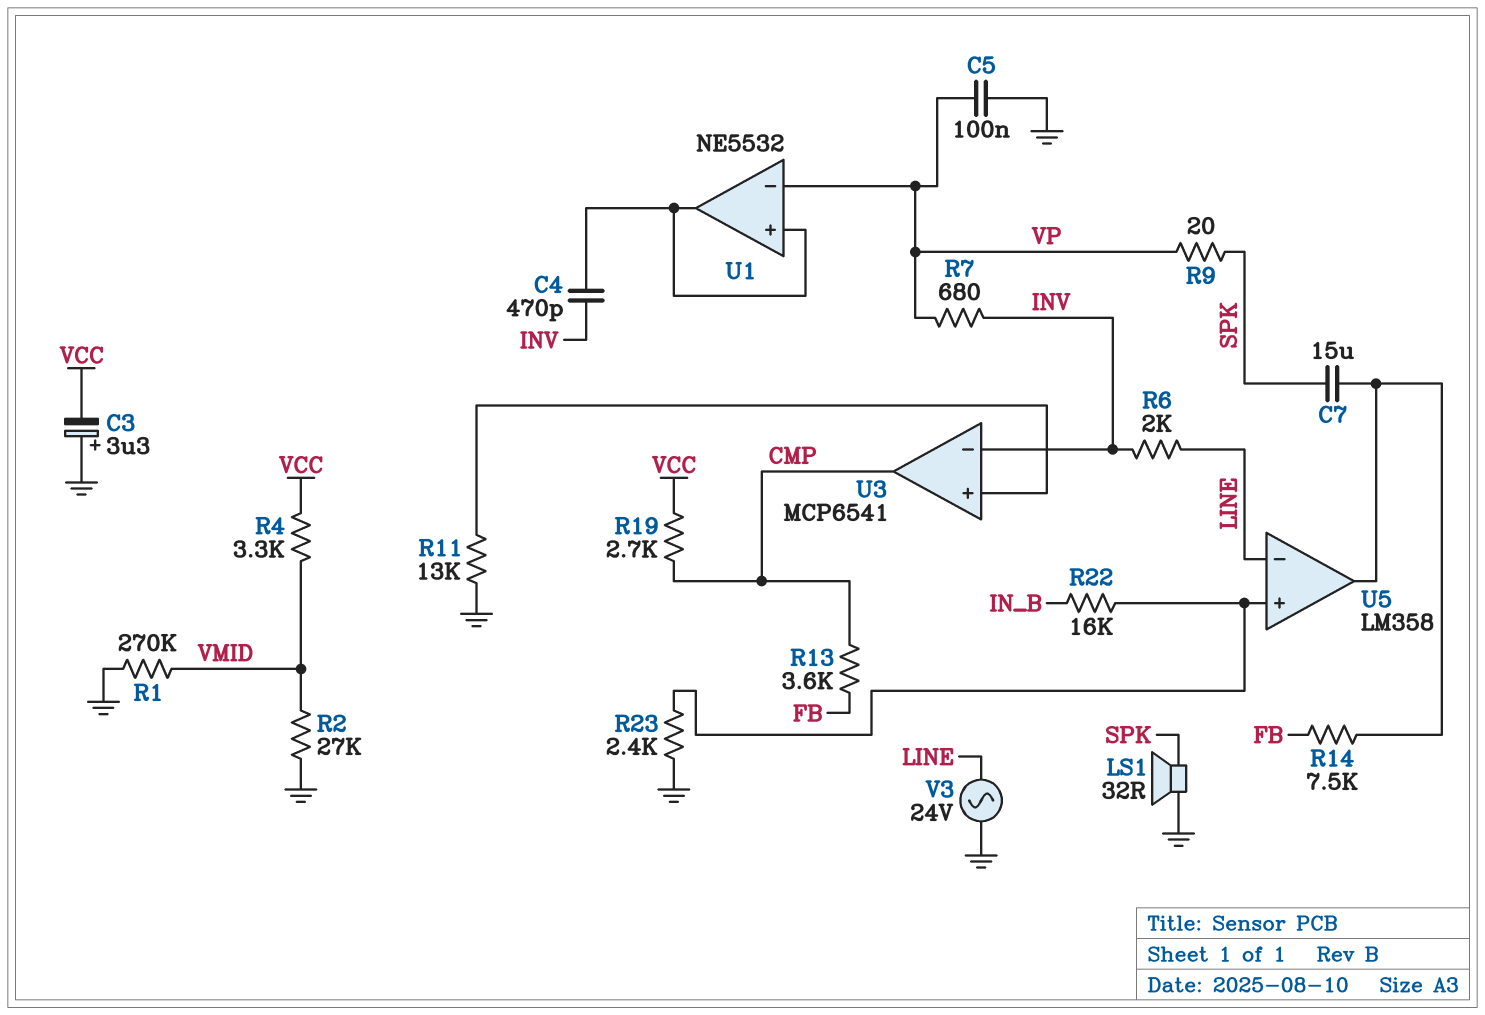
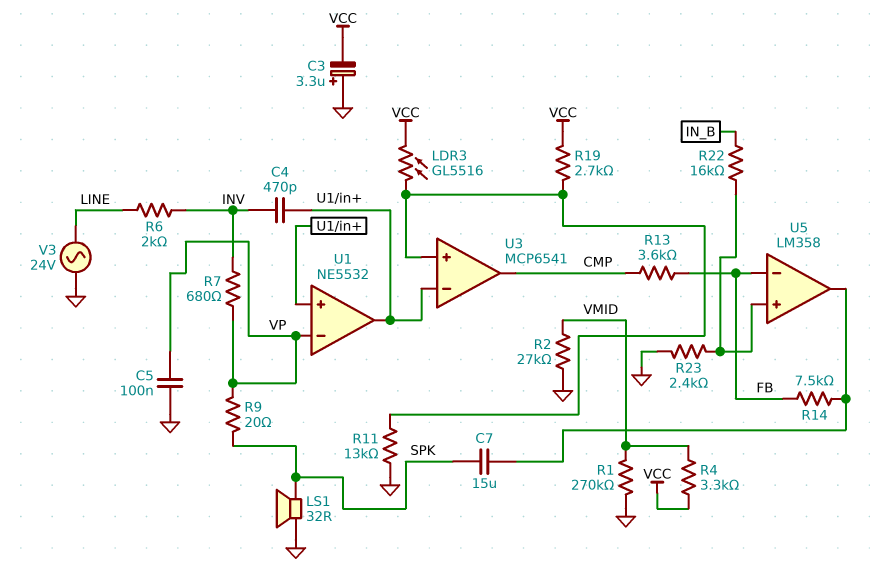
LDR3: none -> GL5516 (U3/in+, VCC)
R19: 2.7k (CMP, VCC) -> 2.7k (U3/in+, VCC)
U3 pin in-: INV -> U1/in+
U5 pin in-: LINE -> FB

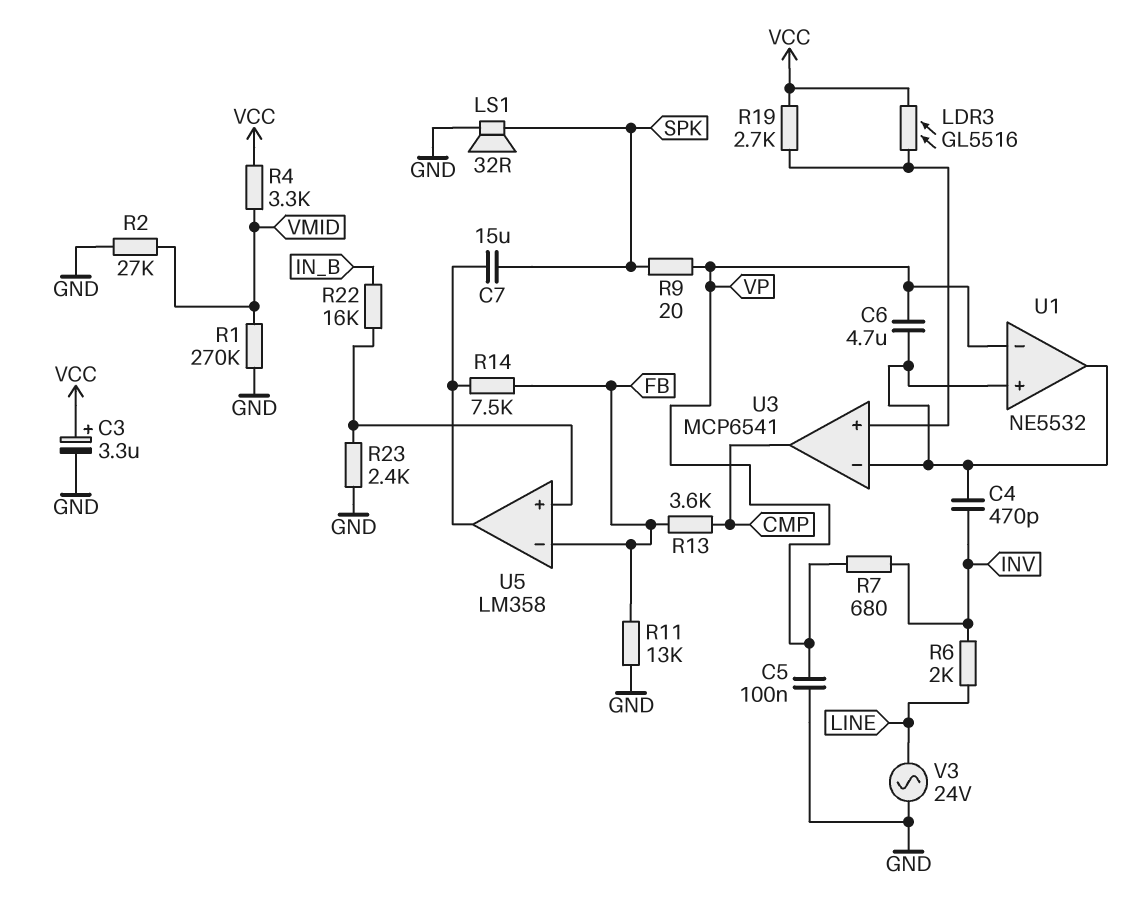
C3: 3.3uF (plus GND, minus VCC) -> 3.3uF (plus VCC, minus GND)
C6: none -> 4.7uF (U1/in+, VP)
R11: 13k (GND, U3/in+) -> 13k (FB, GND)

